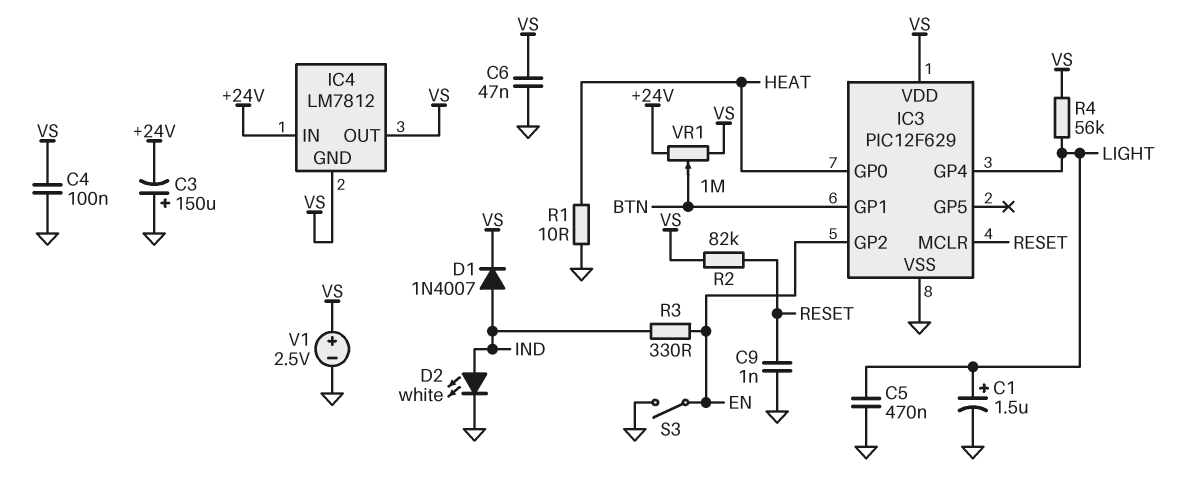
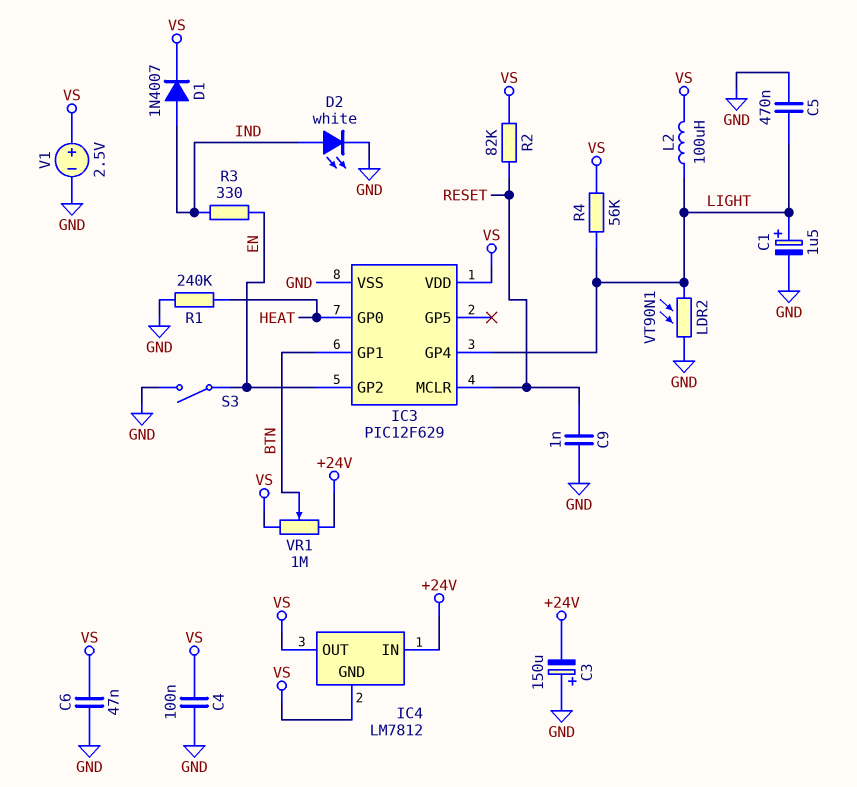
L2: none -> 100uH (LIGHT, VS)
LDR2: none -> VT90N1 (GND, LIGHT)
R1: 10 (GND, HEAT) -> 240k (GND, HEAT)

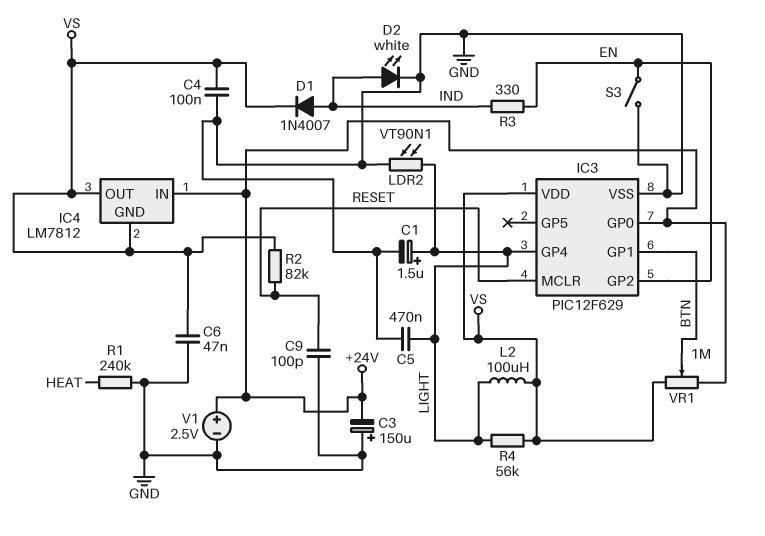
C9: 1nF (GND, RESET) -> 100pF (GND, RESET)
IC3 pin GP0: HEAT -> +24V
V1: 2.5V (plus VS, minus GND) -> 2.5V (plus +24V, minus GND)

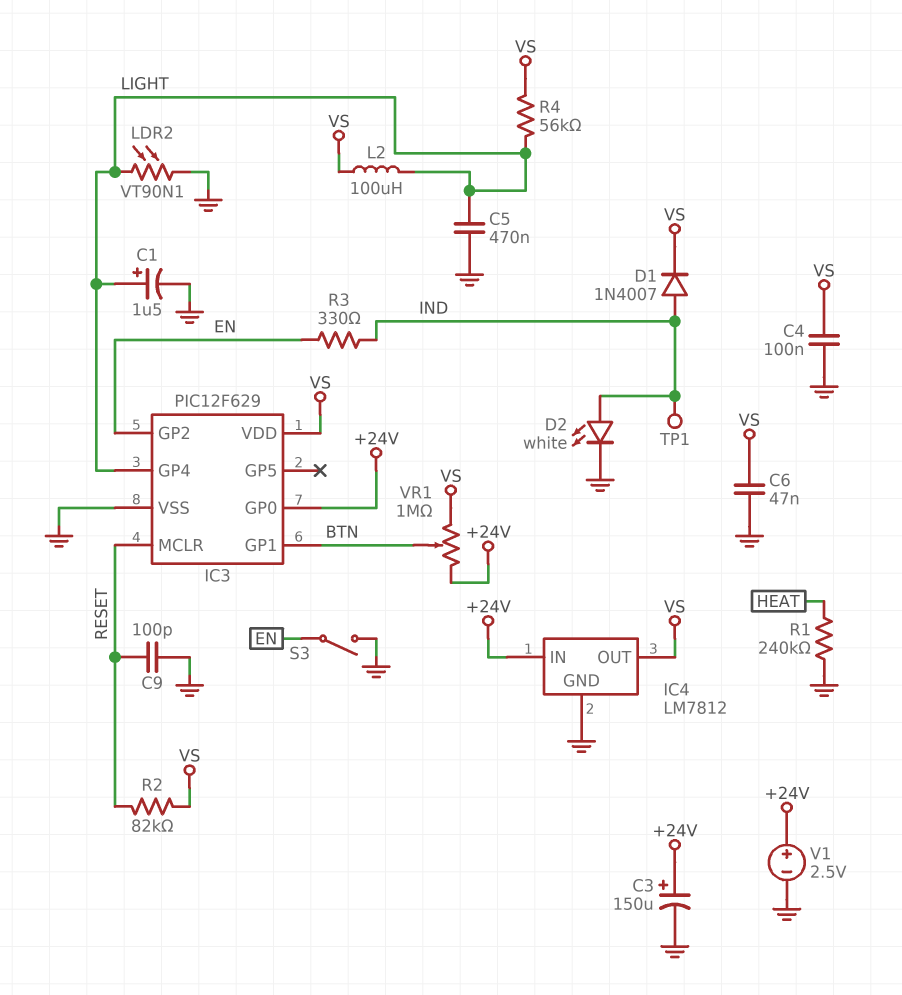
C3: 150uF (plus GND, minus +24V) -> 150uF (plus +24V, minus GND)
IC4 pin GND: VS -> GND
TP1: none -> test point (IND)

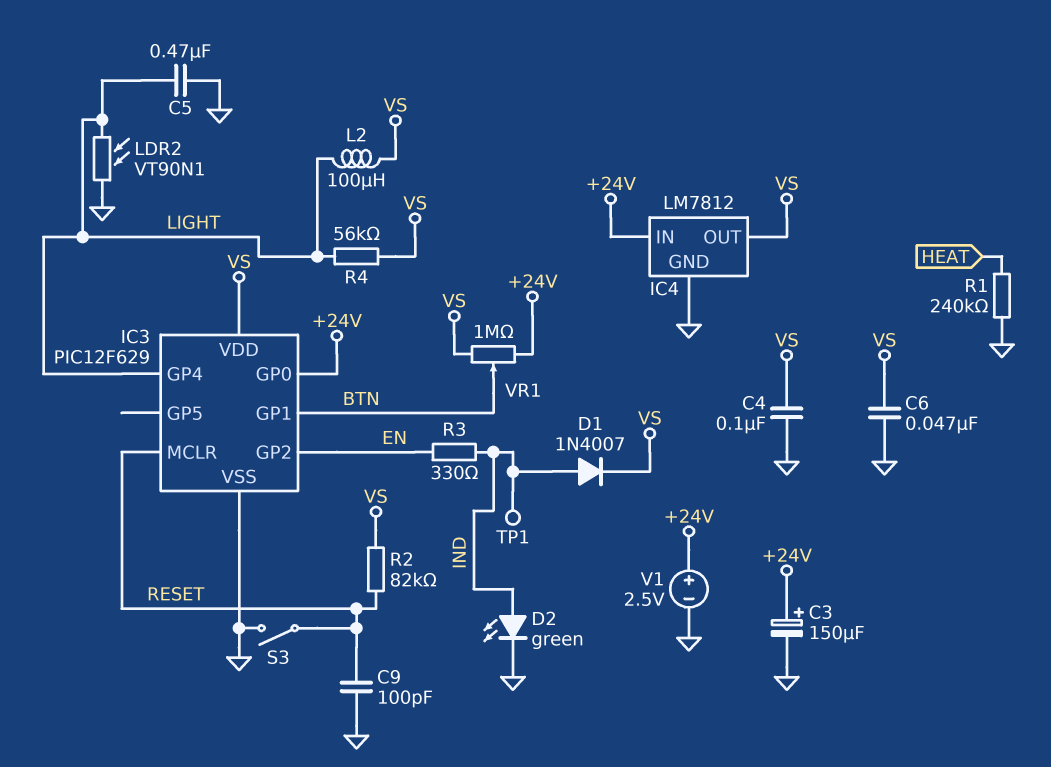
C1: 1.5uF (plus LIGHT, minus GND) -> none
D2: LED white (A IND, K GND) -> LED green (A IND, K GND)
S3: switch (EN, GND) -> switch (GND, RESET)

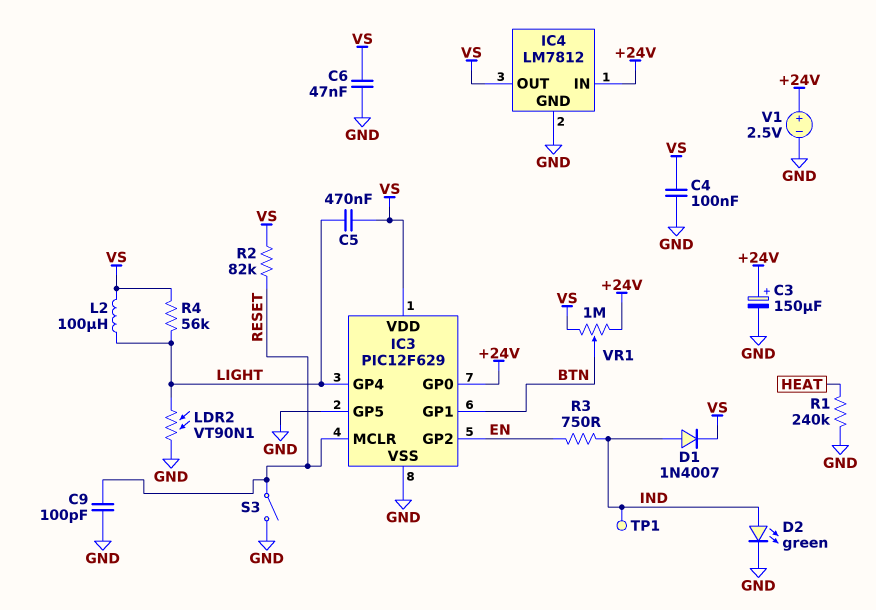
C5: 470nF (GND, LIGHT) -> 470nF (LIGHT, VS)
IC3 pin GP5: none -> GND
R3: 330 (EN, IND) -> 750 (EN, IND)

